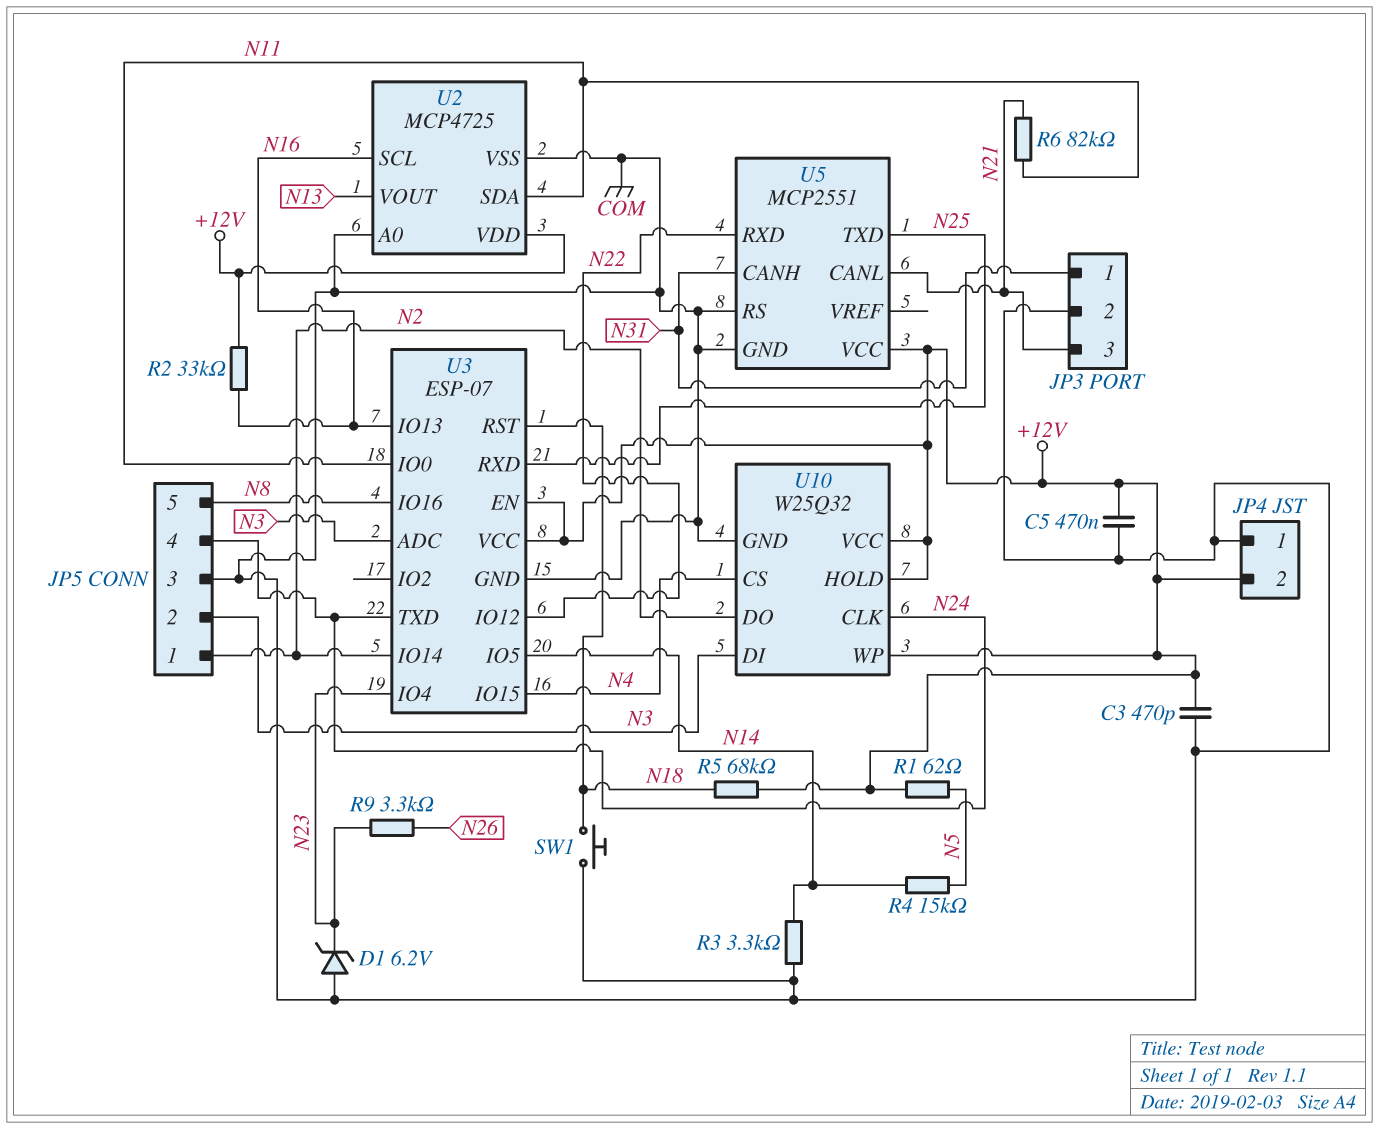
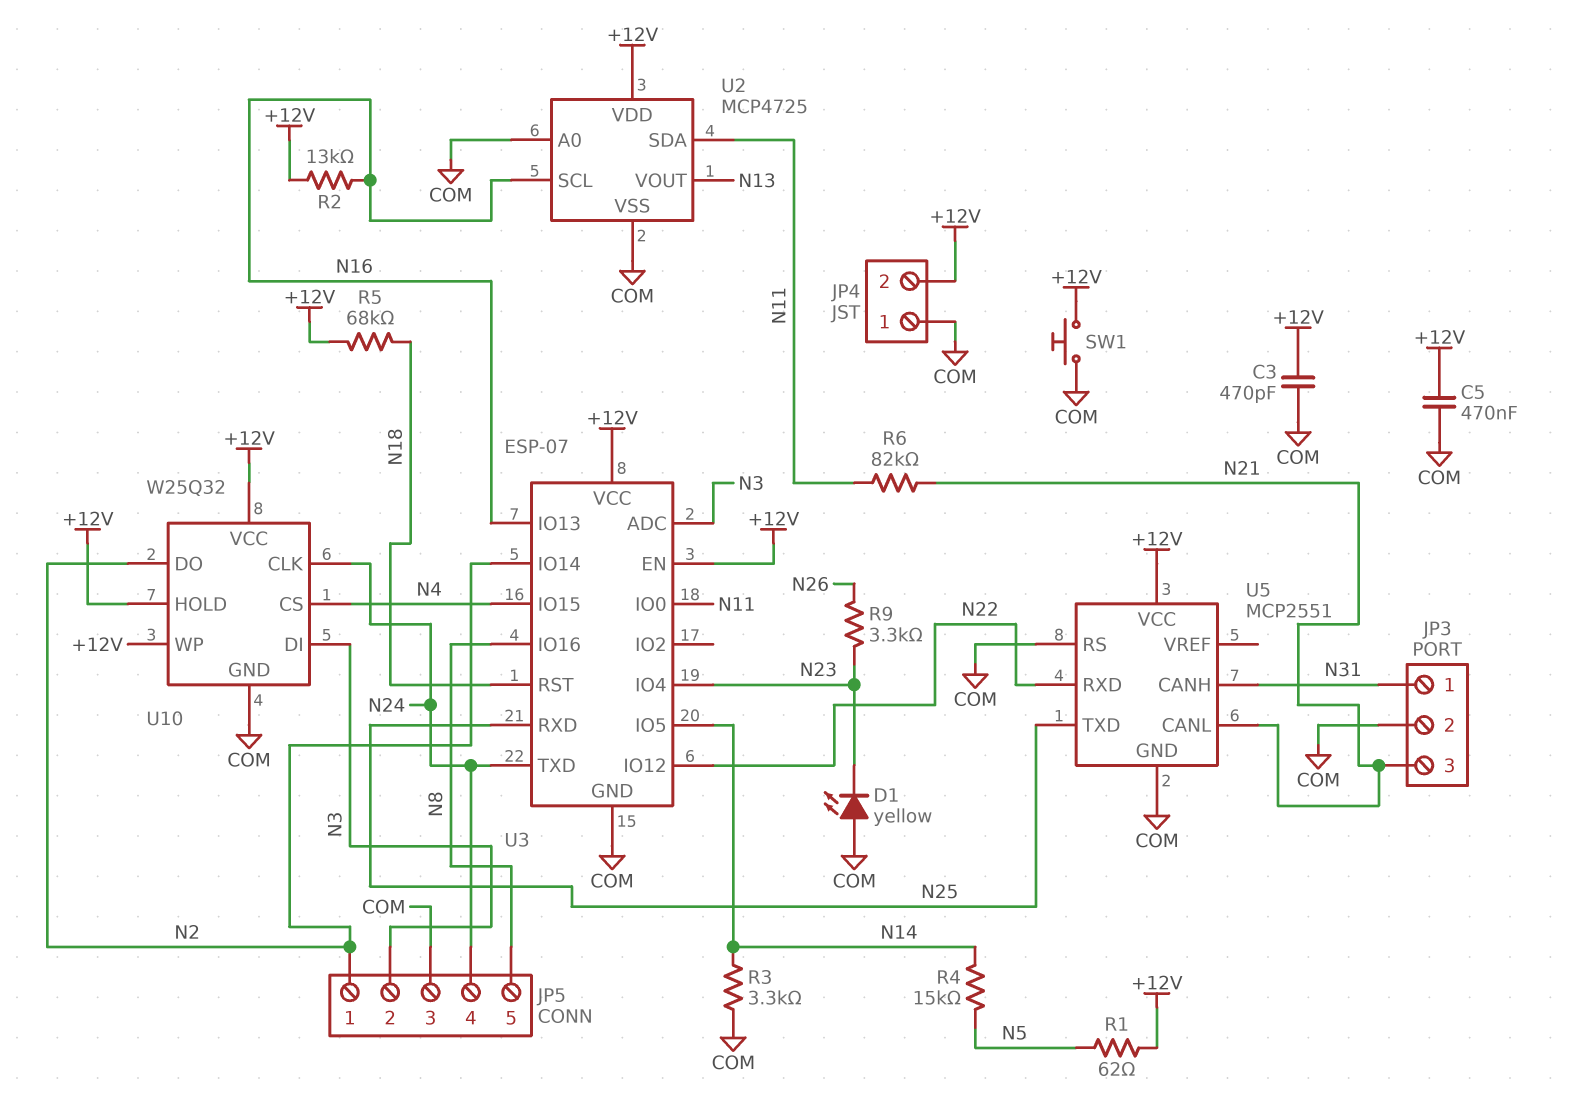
D1: zener 6.2V (A COM, K N23) -> LED yellow (A COM, K N23)
R2: 33k (+12V, N16) -> 13k (+12V, N16)
SW1: button (COM, N18) -> button (+12V, COM)

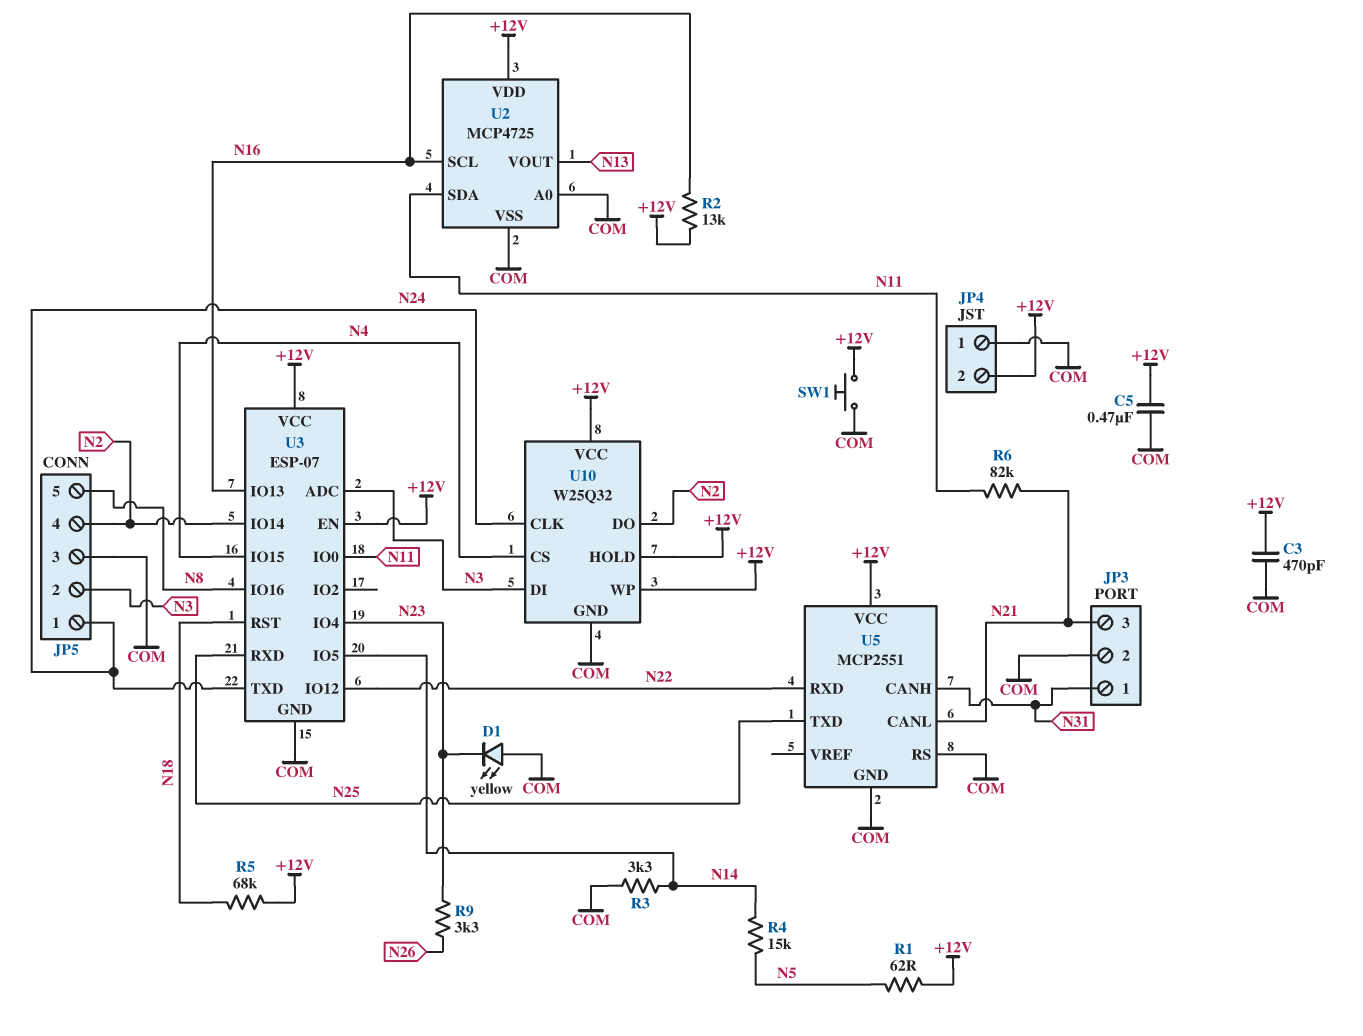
JP5 pin 1: N2 -> N24
JP5 pin 4: N24 -> N2

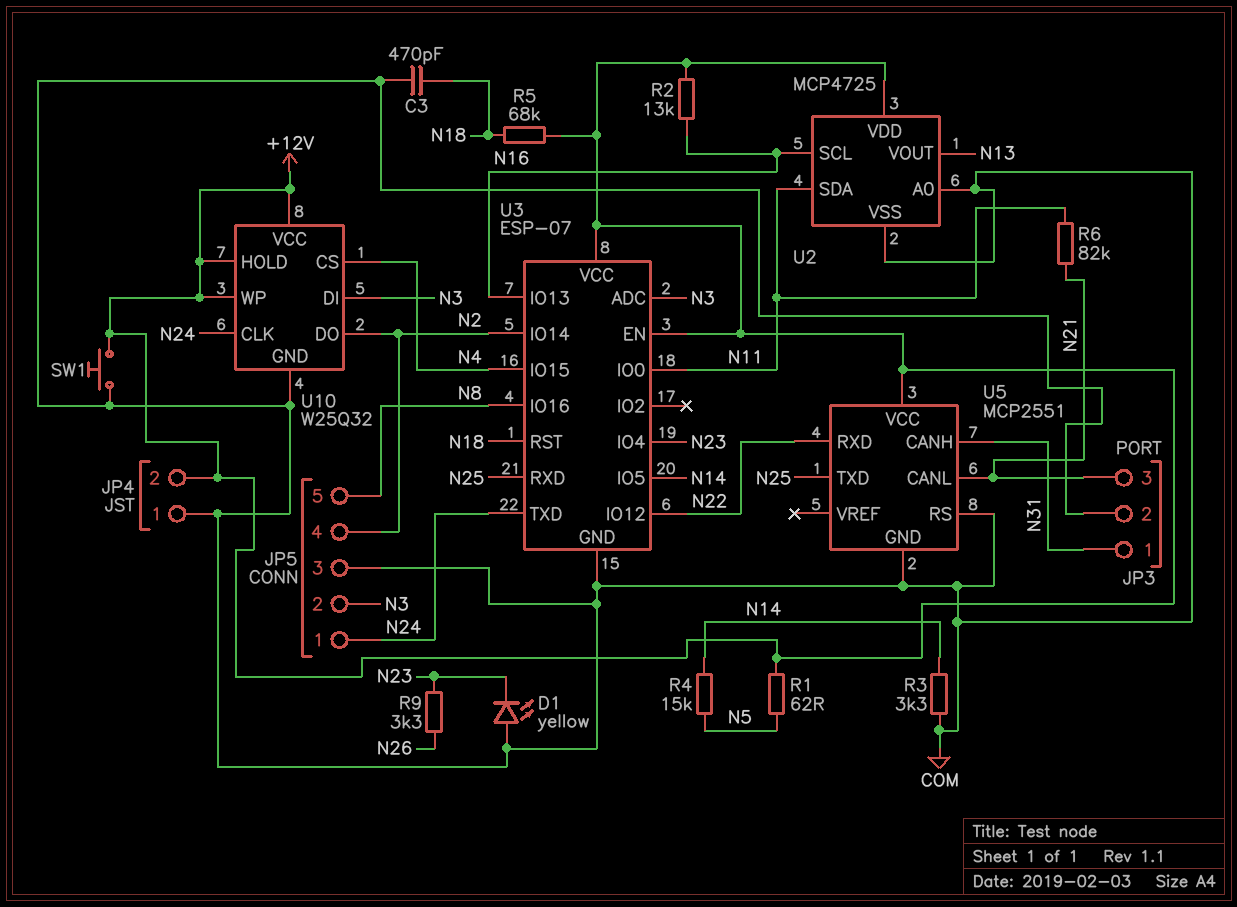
C3: 470pF (+12V, COM) -> 470pF (COM, N18)
C5: 470nF (+12V, COM) -> none

